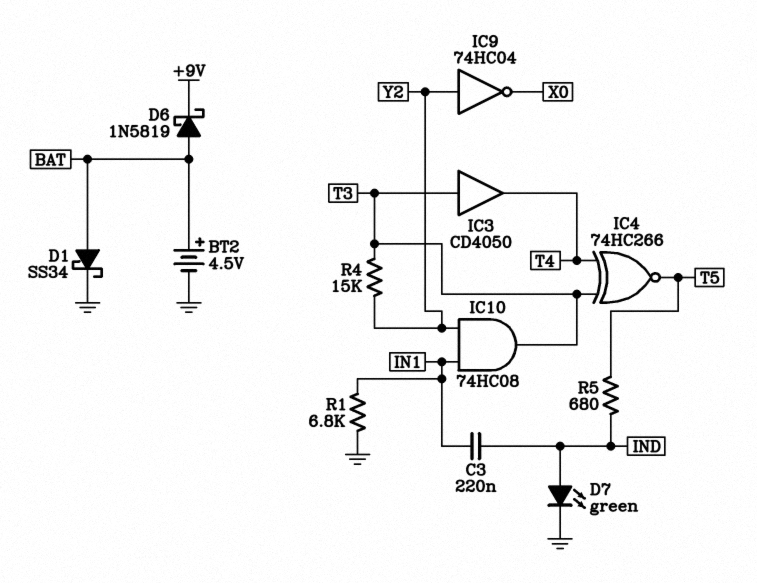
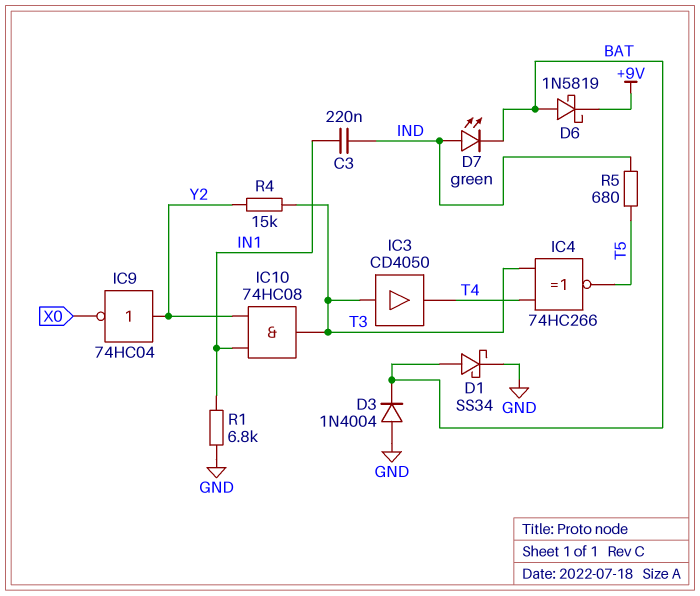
BT2: 4.5V (plus BAT, minus GND) -> none
D3: none -> diode 1N4004 (A GND, K BAT)
D7: LED green (A IND, K GND) -> LED green (A IND, K BAT)

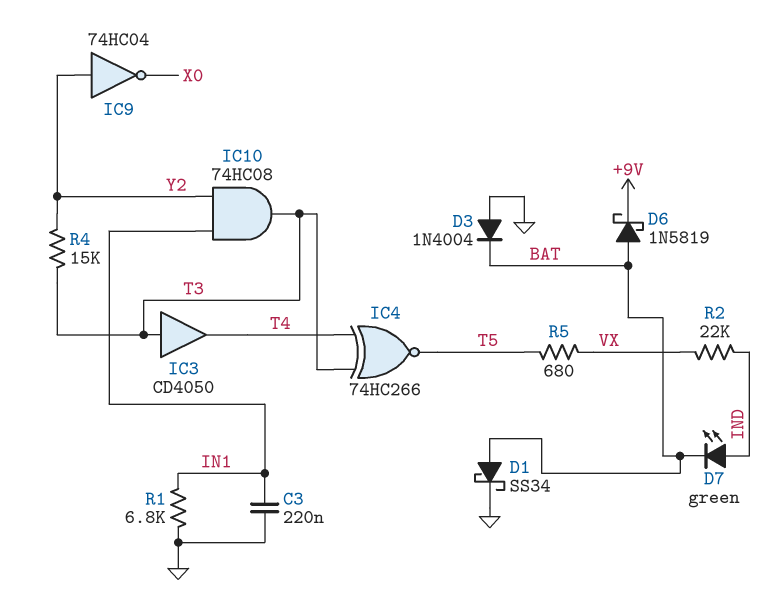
C3: 220nF (IN1, IND) -> 220nF (GND, IN1)
R2: none -> 22k (IND, VX)
R5: 680 (IND, T5) -> 680 (T5, VX)

